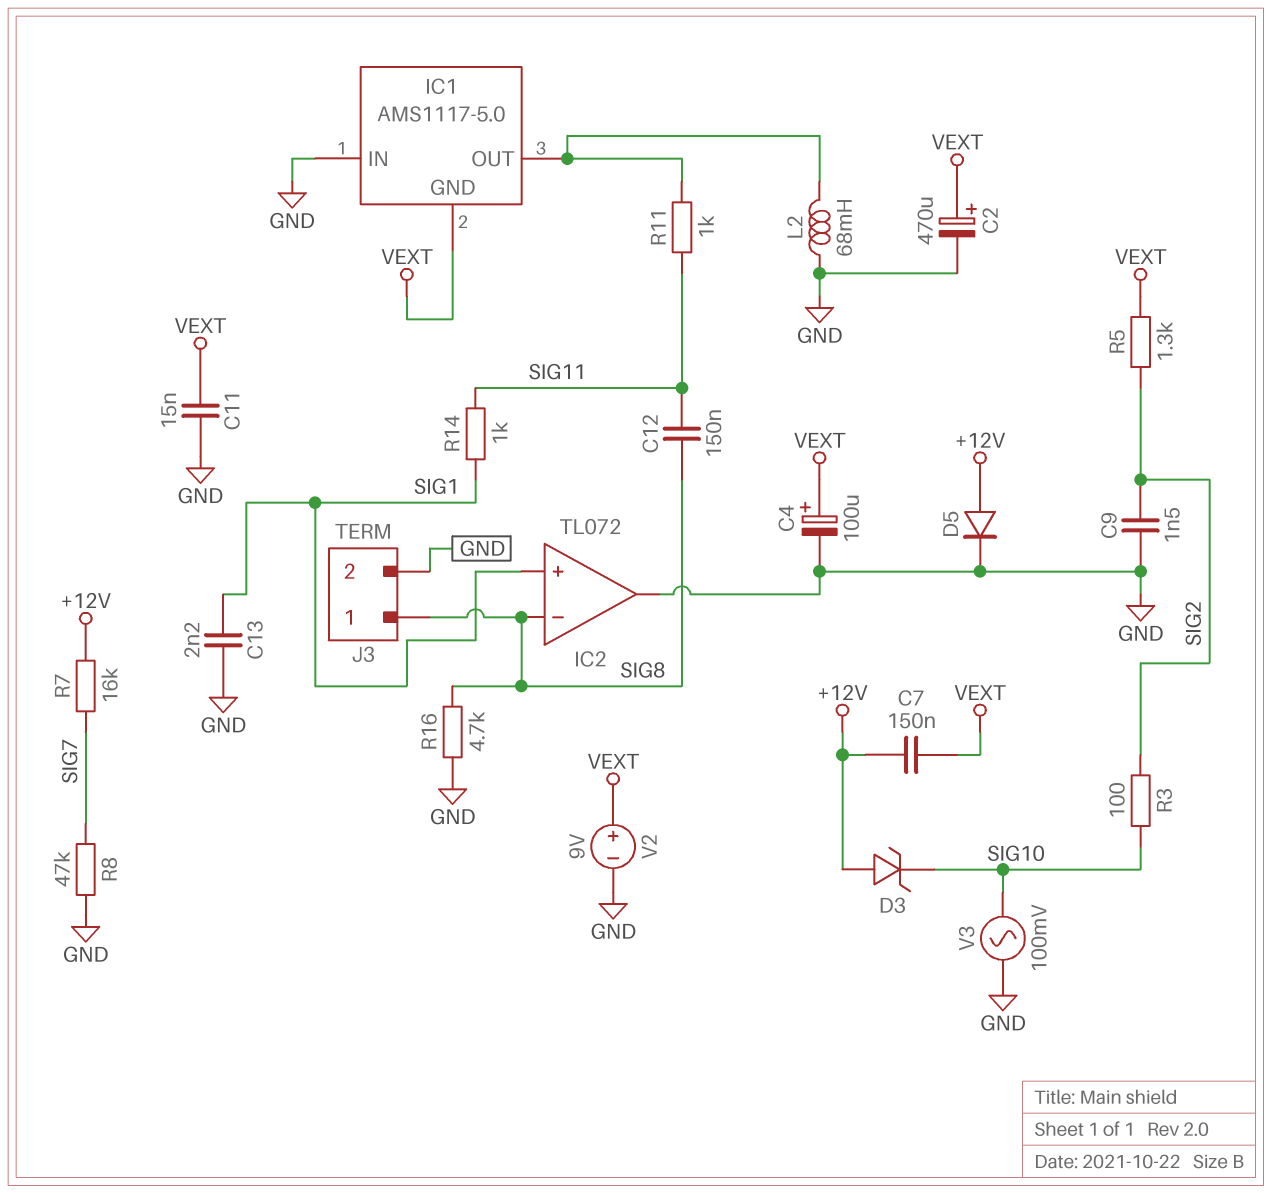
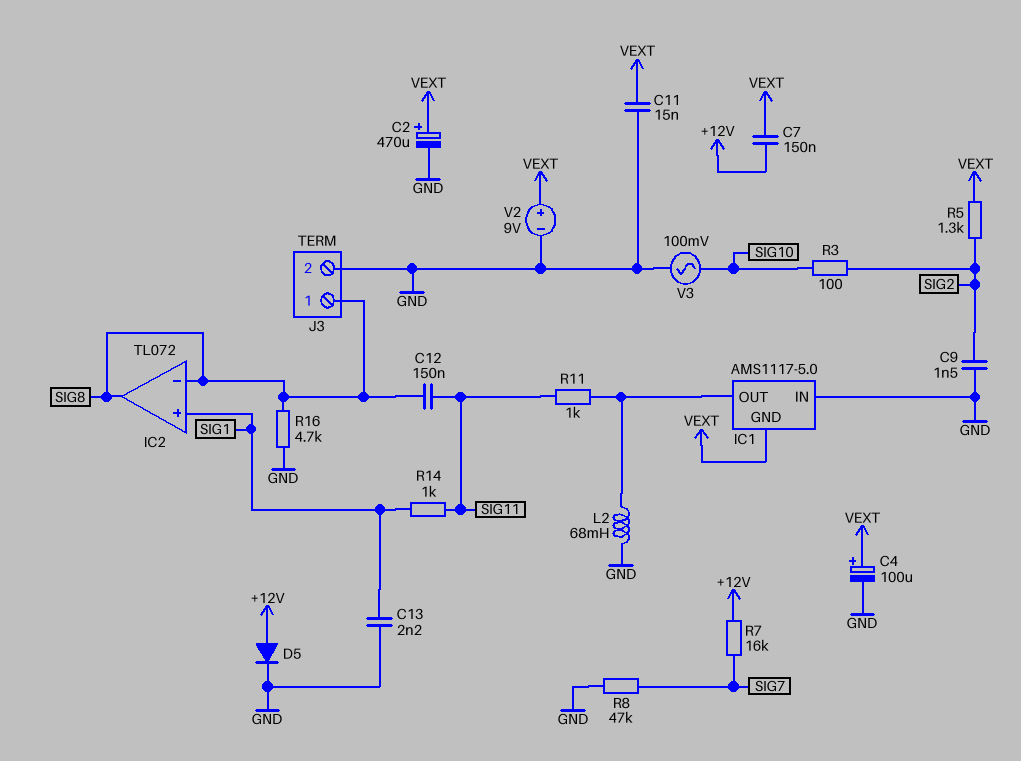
D3: zener (A +12V, K SIG10) -> none
IC2 pin out: GND -> SIG8

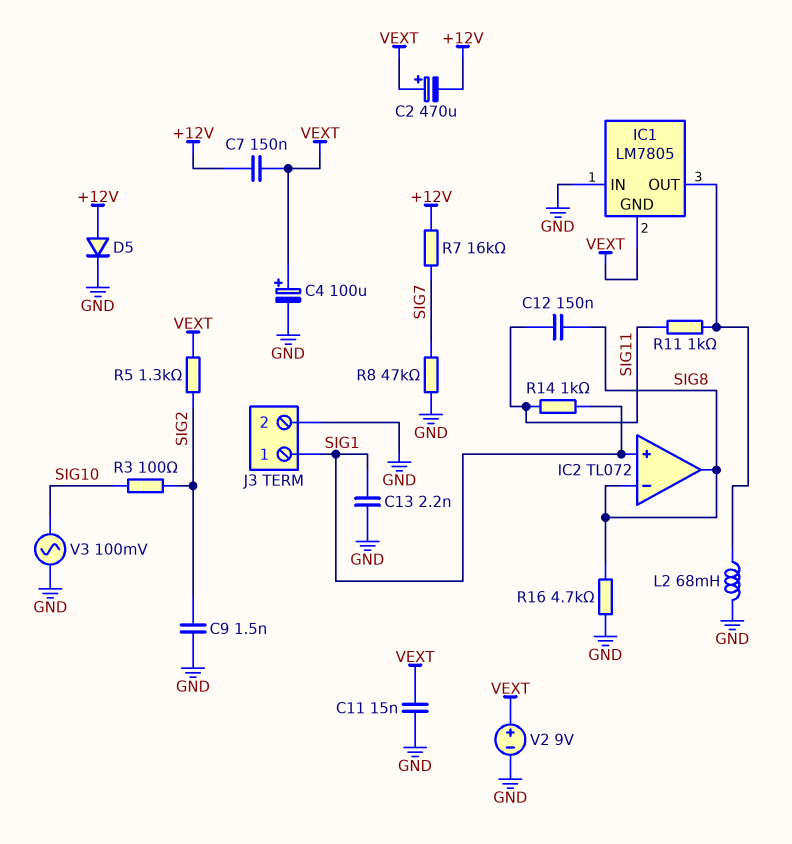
C2: 470uF (plus VEXT, minus GND) -> 470uF (plus VEXT, minus +12V)
IC1: AMS1117-5.0 -> LM7805
J3 pin 1: SIG8 -> SIG1

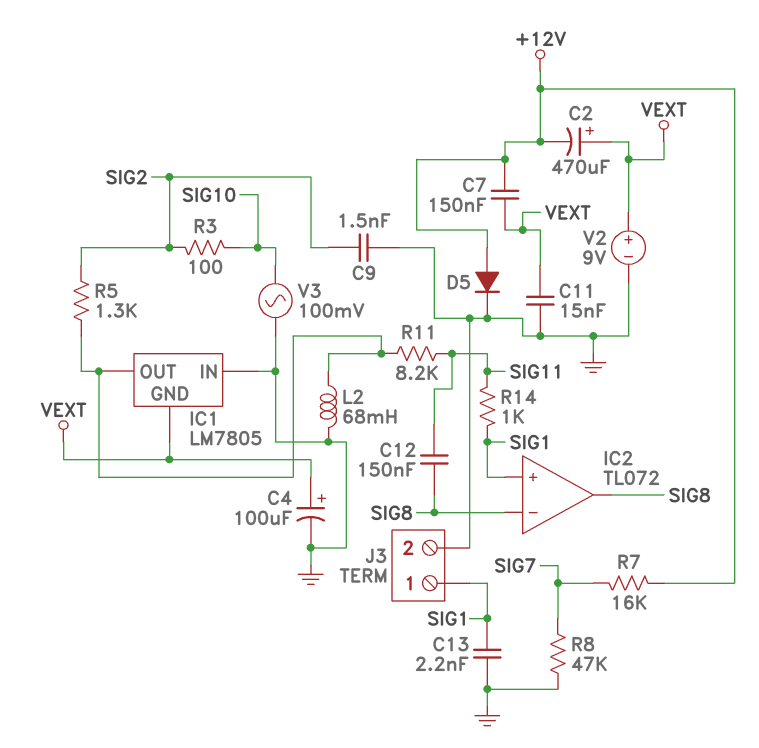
R5: 1.3k (SIG2, VEXT) -> 1.3k (IC1/OUT, SIG2)
R11: 1k (IC1/OUT, SIG11) -> 8.2k (IC1/OUT, SIG11)
R16: 4.7k (GND, SIG8) -> none

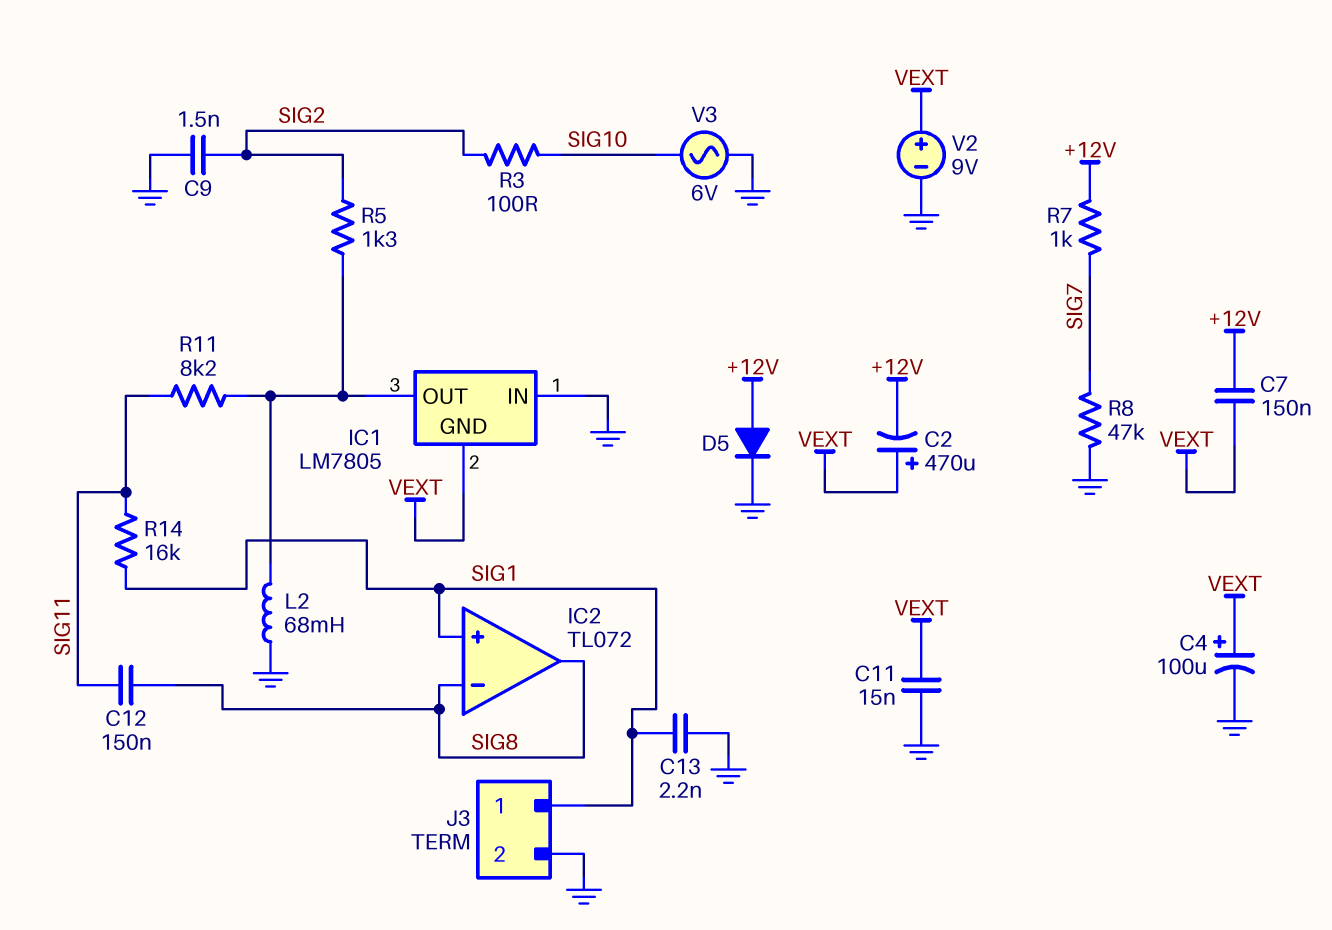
R7: 16k (+12V, SIG7) -> 1k (+12V, SIG7)
R14: 1k (SIG1, SIG11) -> 16k (SIG1, SIG11)
V3: AC 100mV (GND, SIG10) -> AC 6V (GND, SIG10)

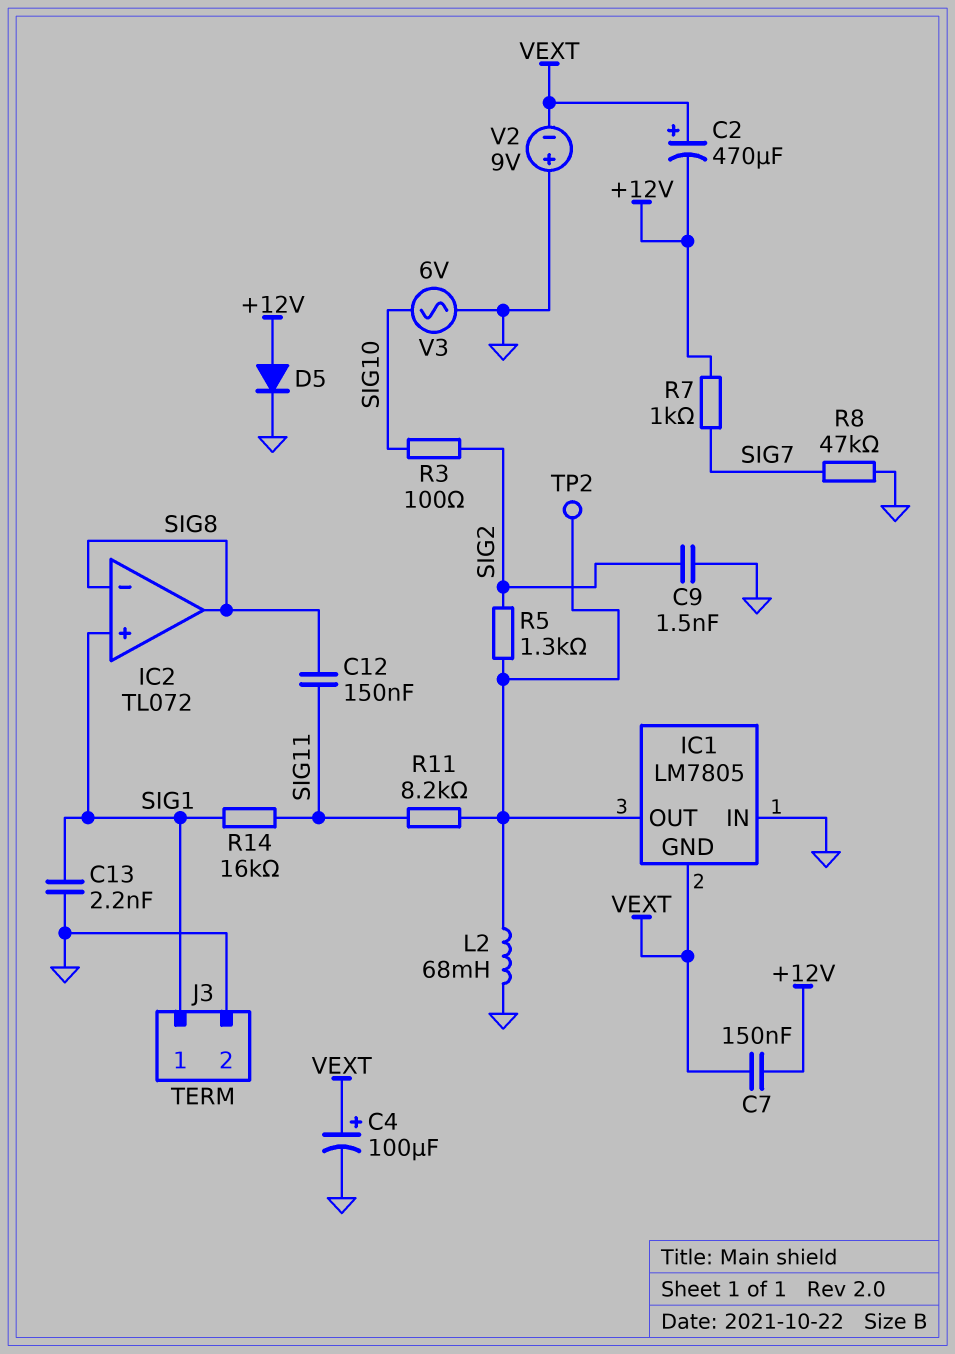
C11: 15nF (GND, VEXT) -> none
TP2: none -> test point (IC1/OUT)
V2: 9V (plus VEXT, minus GND) -> 9V (plus GND, minus VEXT)

